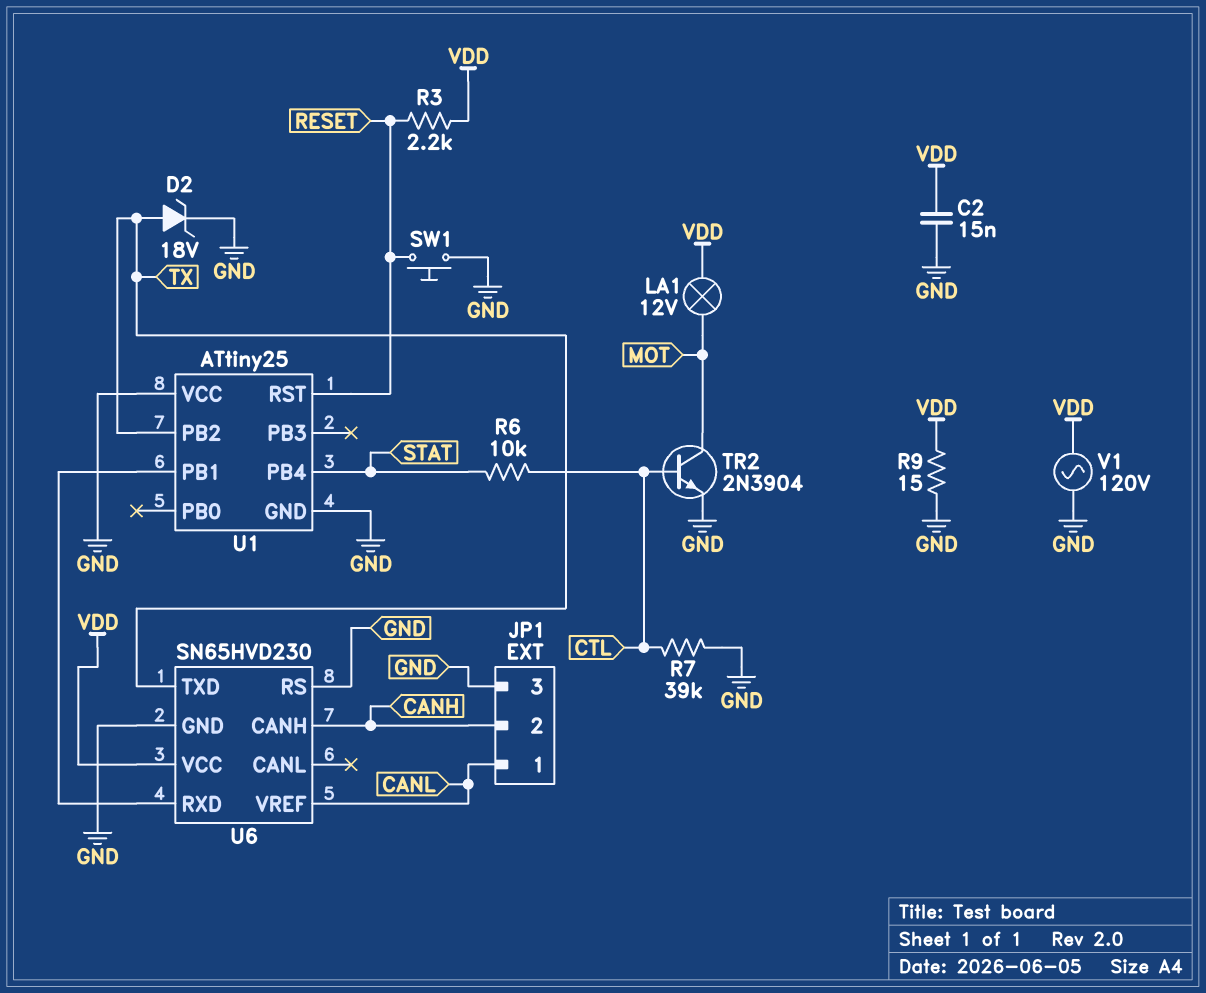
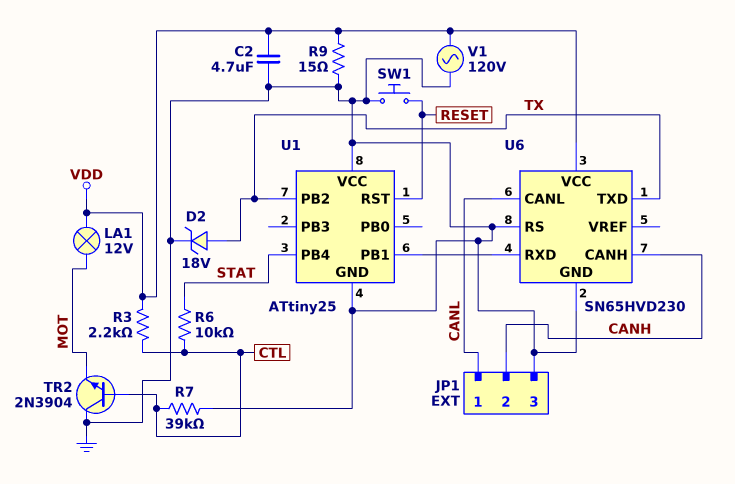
C2: 15nF (GND, VDD) -> 4.7uF (GND, VDD)
R3: 2.2k (RESET, VDD) -> 2.2k (CTL, VDD)
TR2: NPN 2N3904 (B CTL, C MOT, E GND) -> NPN 2N3904 (B CTL, C GND, E MOT)
U6 pin CANL: none -> CANL
U6 pin VREF: CANL -> none

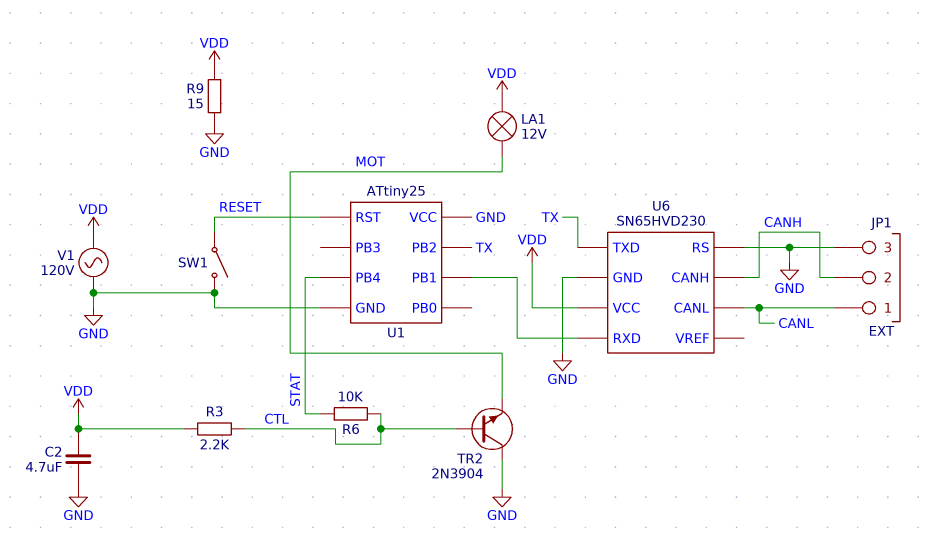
D2: zener 18V (A TX, K GND) -> none
R7: 39k (CTL, GND) -> none
SW1: button (GND, RESET) -> switch (GND, RESET)

